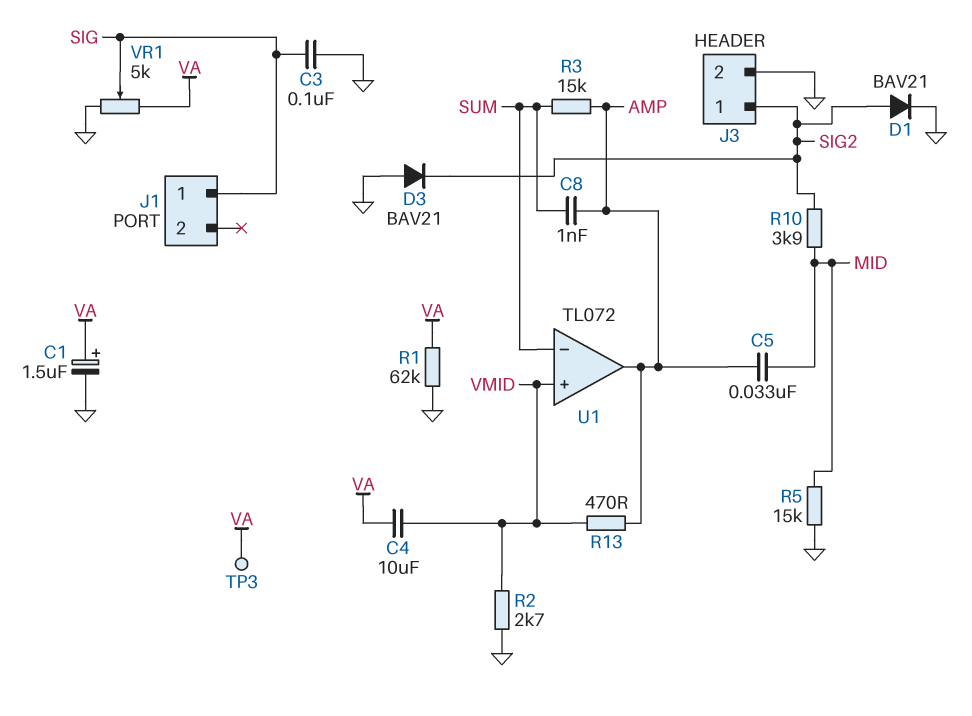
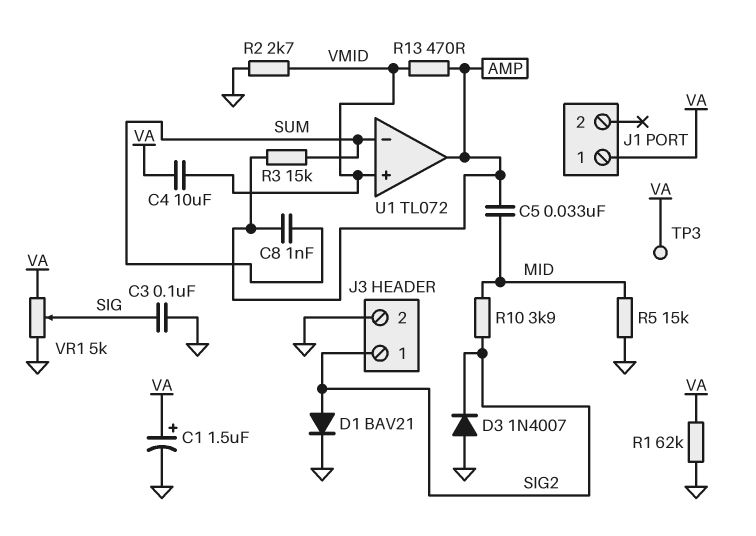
D3: diode BAV21 (A GND, K SIG2) -> diode 1N4007 (A GND, K SIG2)
J1 pin 1: SIG -> VA

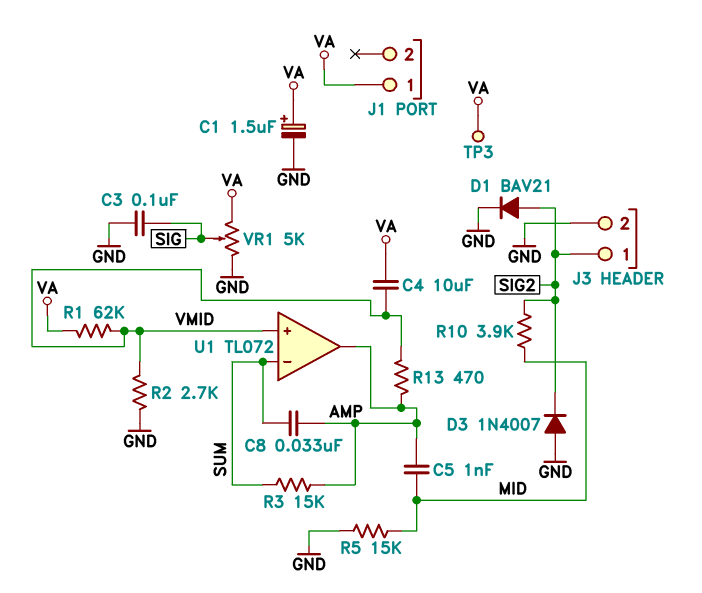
C5: 33nF (AMP, MID) -> 1nF (AMP, MID)
C8: 1nF (AMP, SUM) -> 33nF (AMP, SUM)
R1: 62k (GND, VA) -> 62k (VA, VMID)

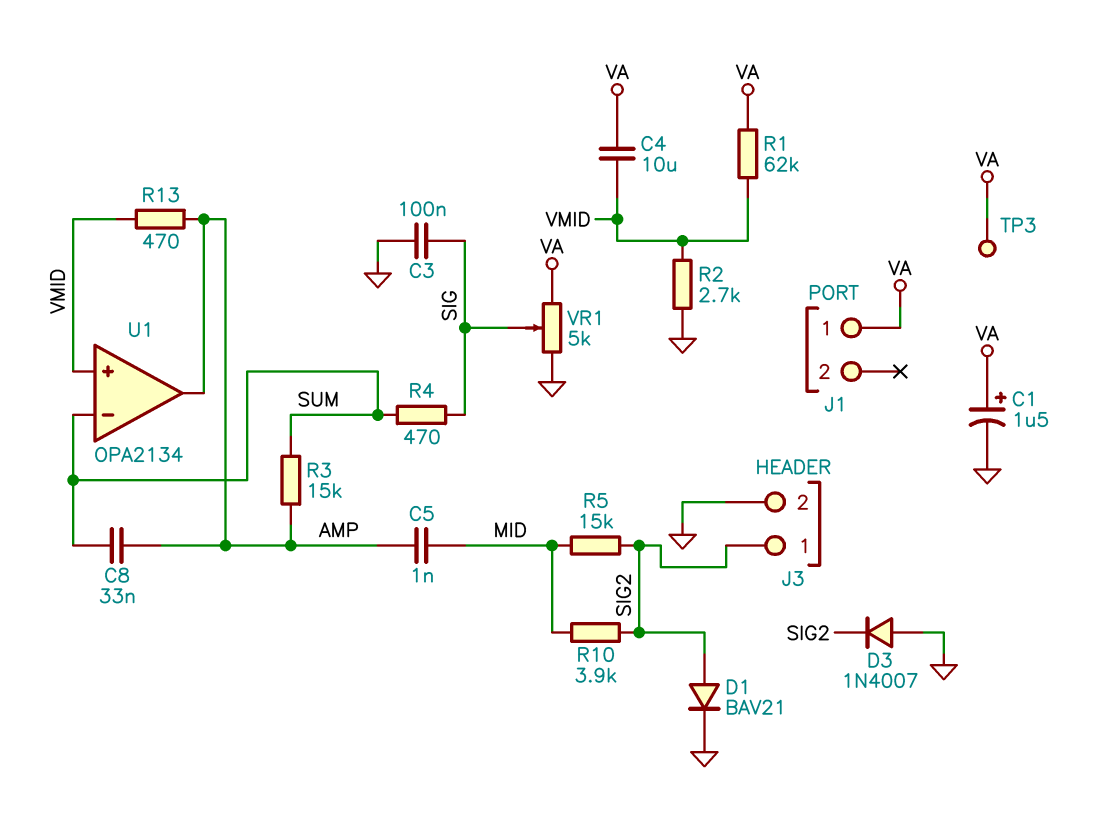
R4: none -> 470 (SIG, SUM)
R5: 15k (GND, MID) -> 15k (MID, SIG2)
U1: TL072 -> OPA2134

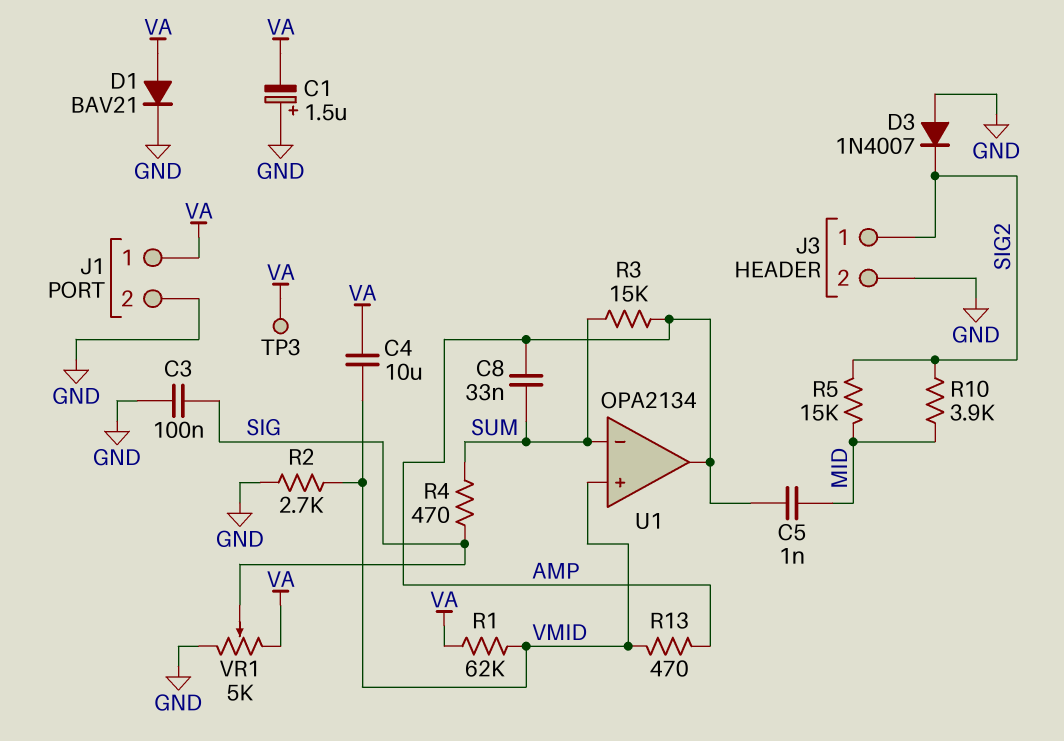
C1: 1.5uF (plus VA, minus GND) -> 1.5uF (plus GND, minus VA)
D1: diode BAV21 (A SIG2, K GND) -> diode BAV21 (A VA, K GND)
J1 pin 2: none -> GND

